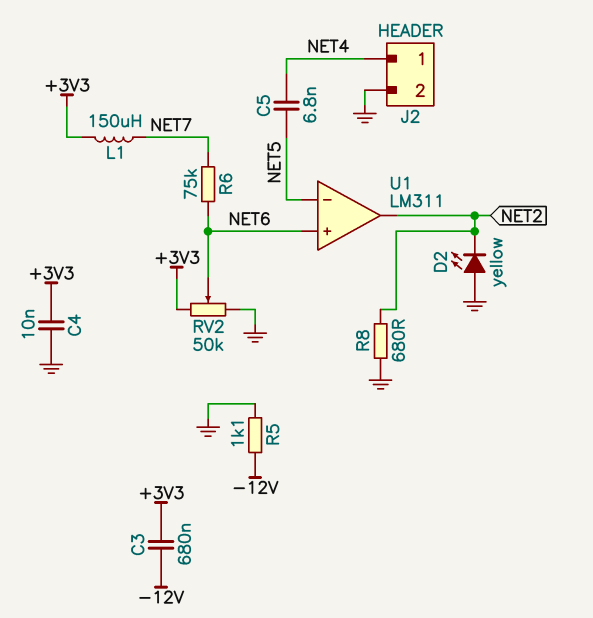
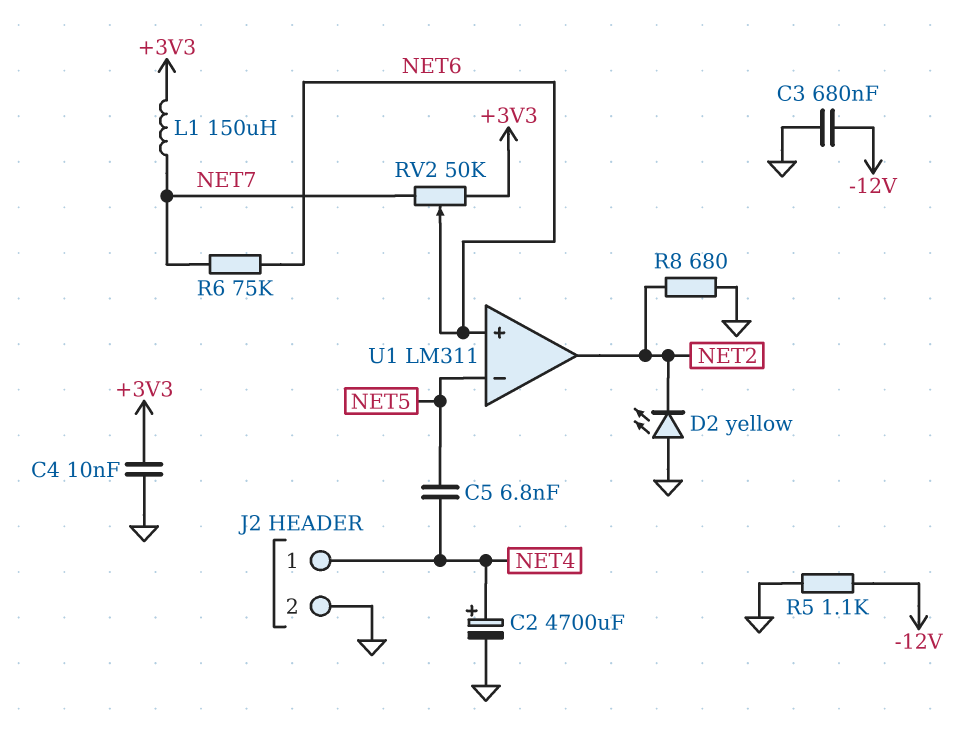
C2: none -> 4700uF (plus NET4, minus GND)
C3: 680nF (+3V3, -12V) -> 680nF (-12V, GND)
RV2: 50k (+3V3, GND, wiper NET6) -> 50k (+3V3, NET7, wiper NET6)

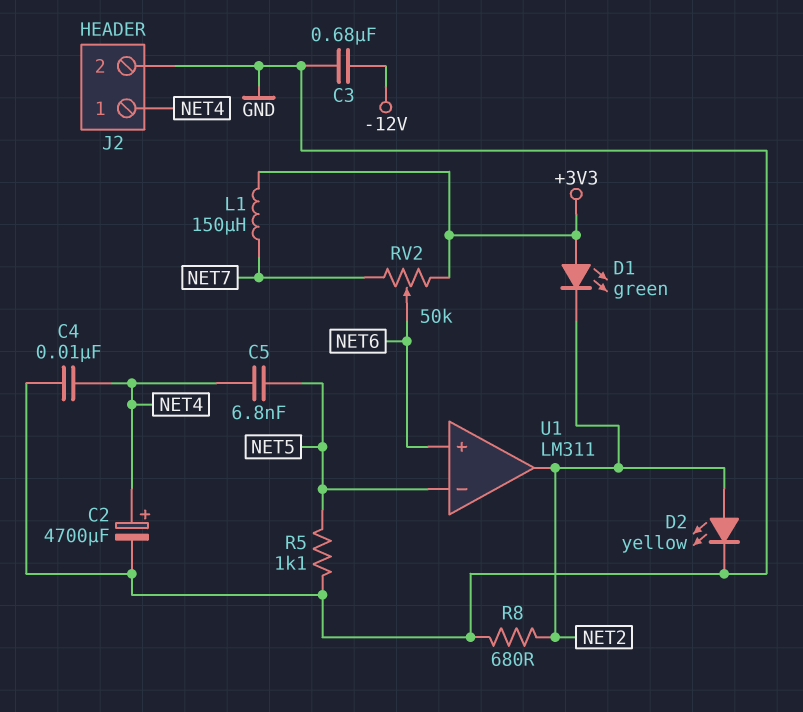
C4: 10nF (+3V3, GND) -> 10nF (GND, NET4)
D1: none -> LED green (A +3V3, K NET2)
D2: LED yellow (A GND, K NET2) -> LED yellow (A NET2, K GND)
R5: 1.1k (-12V, GND) -> 1.1k (GND, NET5)
R6: 75k (NET6, NET7) -> none

